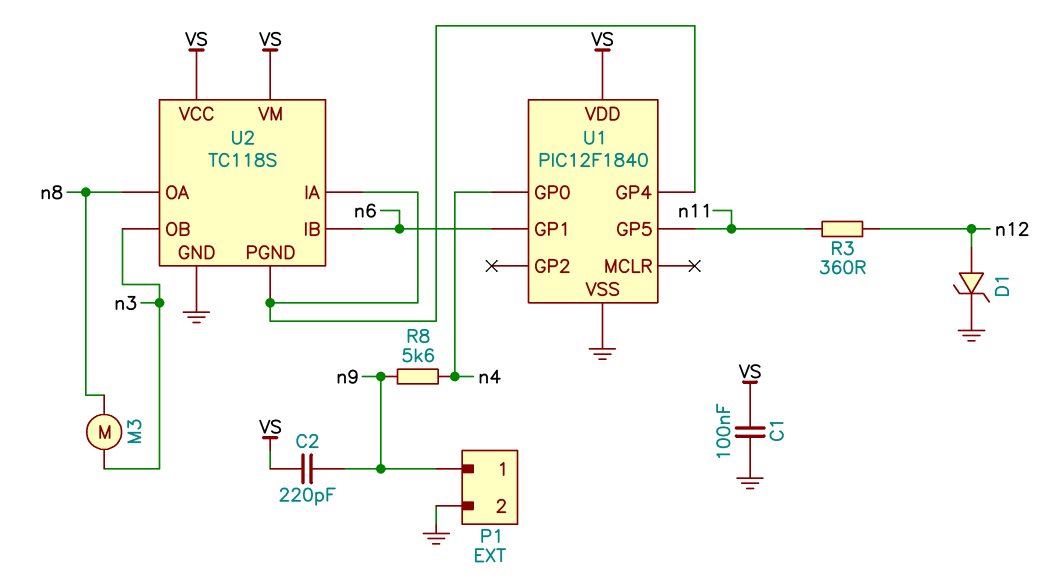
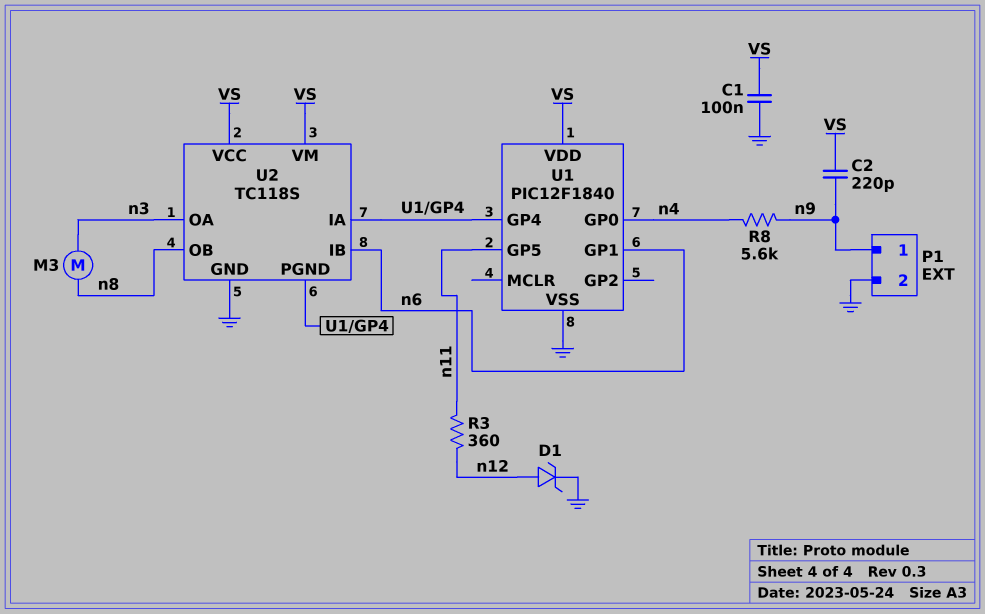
U2 pin OA: n8 -> n3
U2 pin OB: n3 -> n8

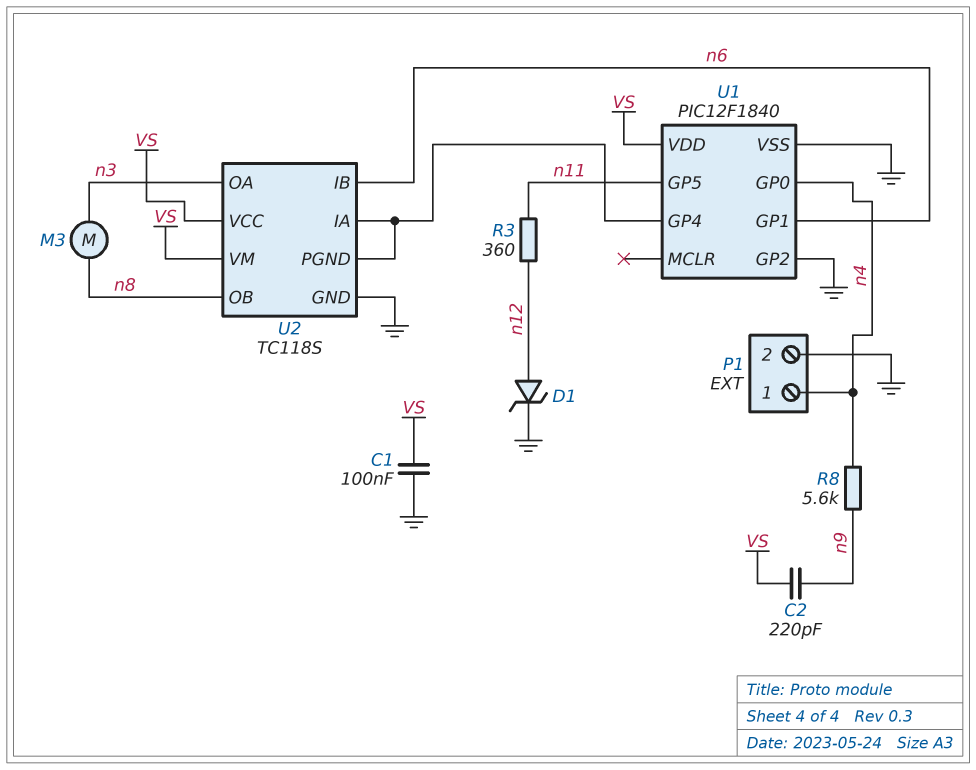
P1 pin 1: n9 -> n4
U1 pin GP2: none -> GND

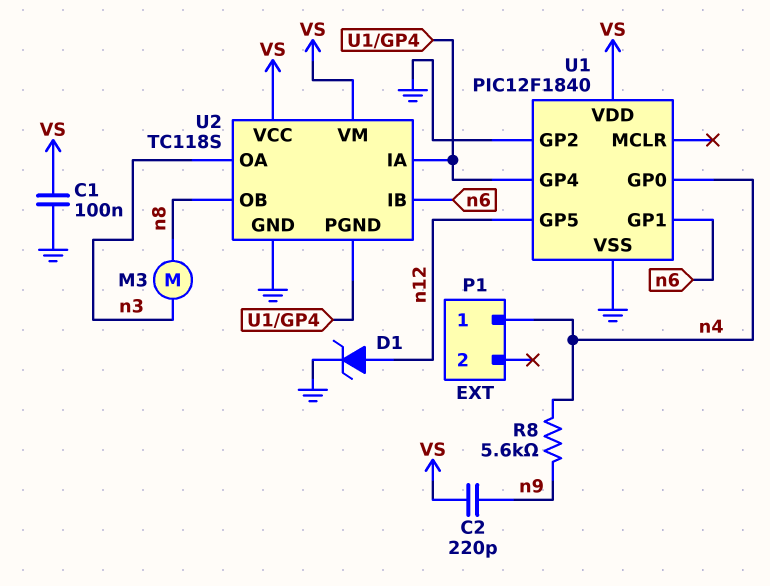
P1 pin 2: GND -> none
R3: 360 (n11, n12) -> none
U1 pin GP5: n11 -> n12

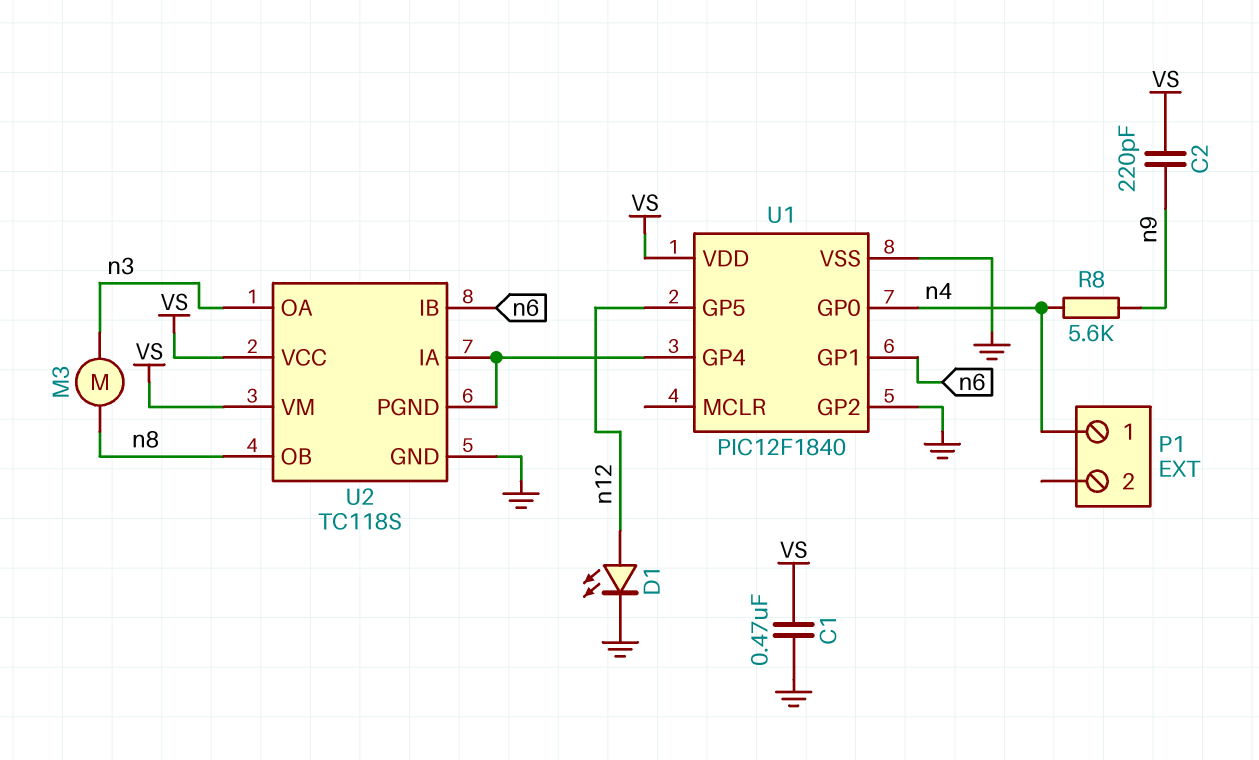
C1: 100nF (GND, VS) -> 470nF (GND, VS)
D1: zener (A n12, K GND) -> LED (A n12, K GND)

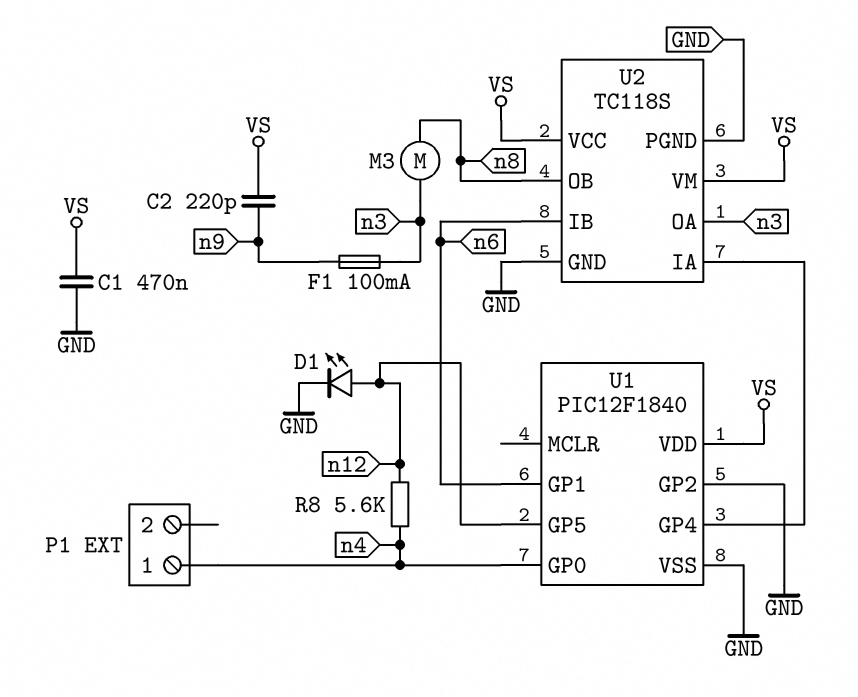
F1: none -> 100mA (n3, n9)
R8: 5.6k (n4, n9) -> 5.6k (n4, n12)
U2 pin PGND: U1/GP4 -> GND

